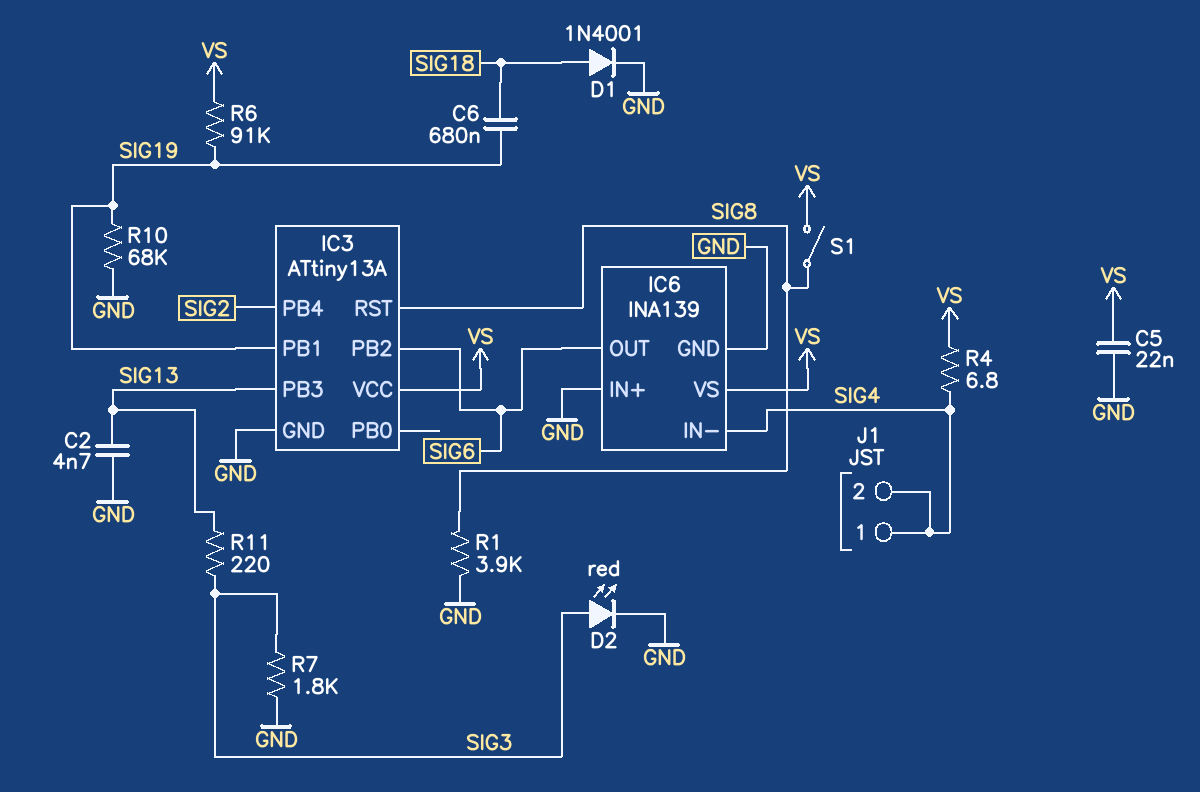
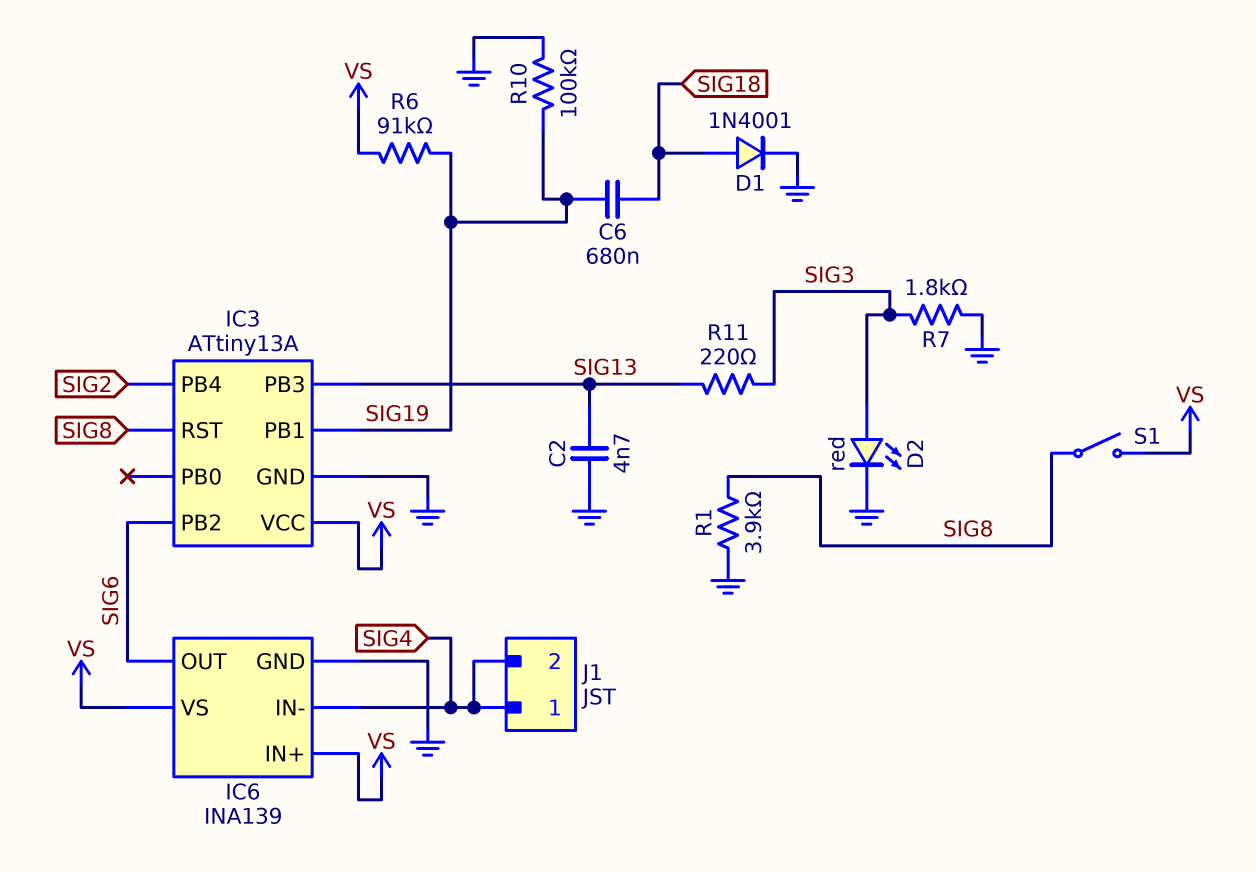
C5: 22nF (GND, VS) -> none
IC6 pin IN+: GND -> VS
R4: 6.8 (SIG4, VS) -> none
R10: 68k (GND, SIG19) -> 100k (GND, SIG19)

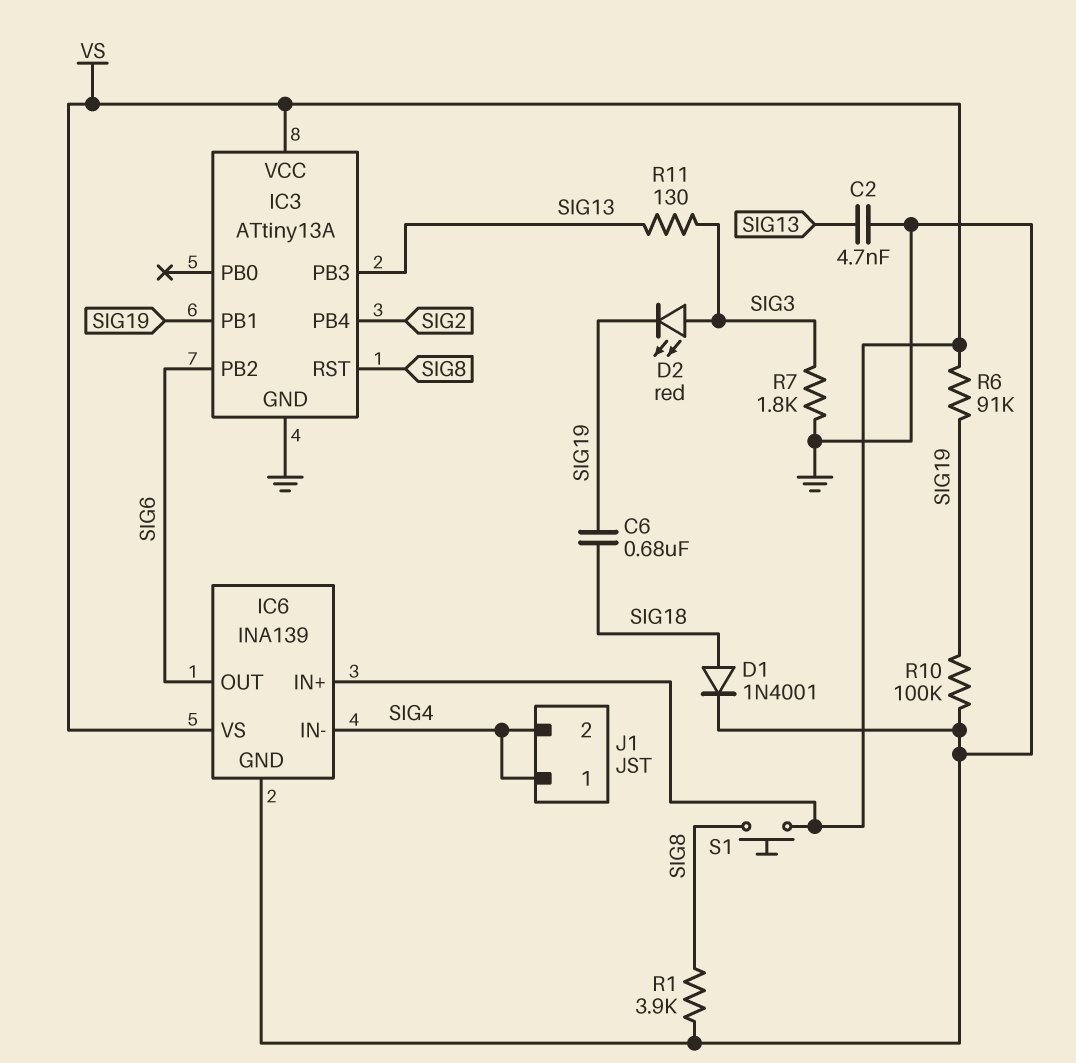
D2: LED red (A SIG3, K GND) -> LED red (A SIG3, K SIG19)
R11: 220 (SIG3, SIG13) -> 130 (SIG3, SIG13)
S1: switch (SIG8, VS) -> button (SIG8, VS)

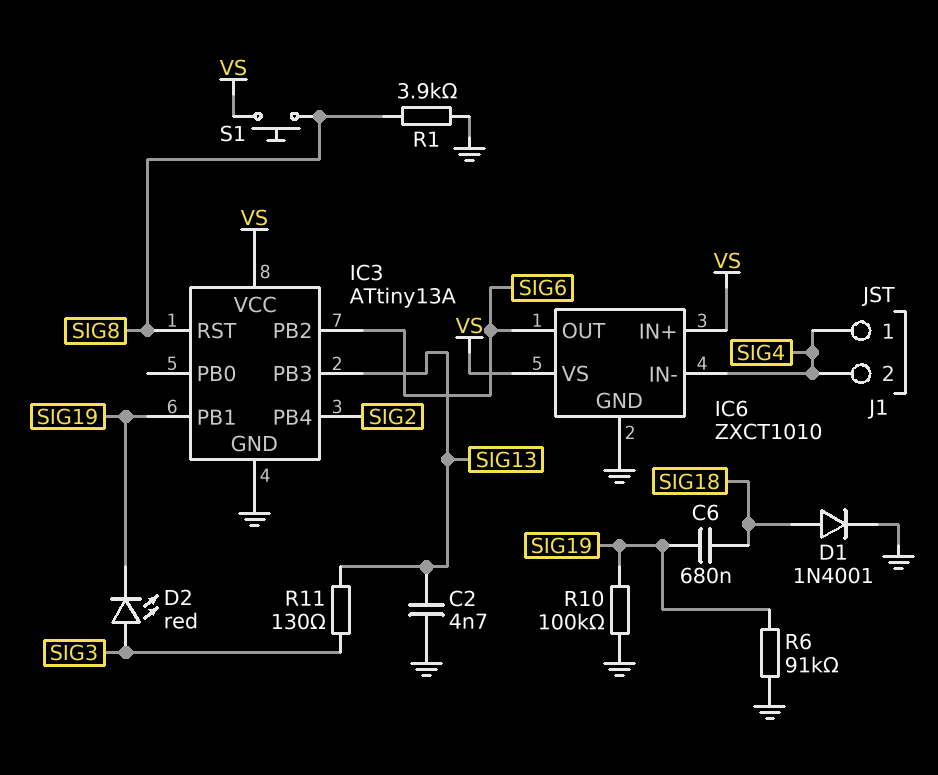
IC6: INA139 -> ZXCT1010
R6: 91k (SIG19, VS) -> 91k (GND, SIG19)
R7: 1.8k (GND, SIG3) -> none

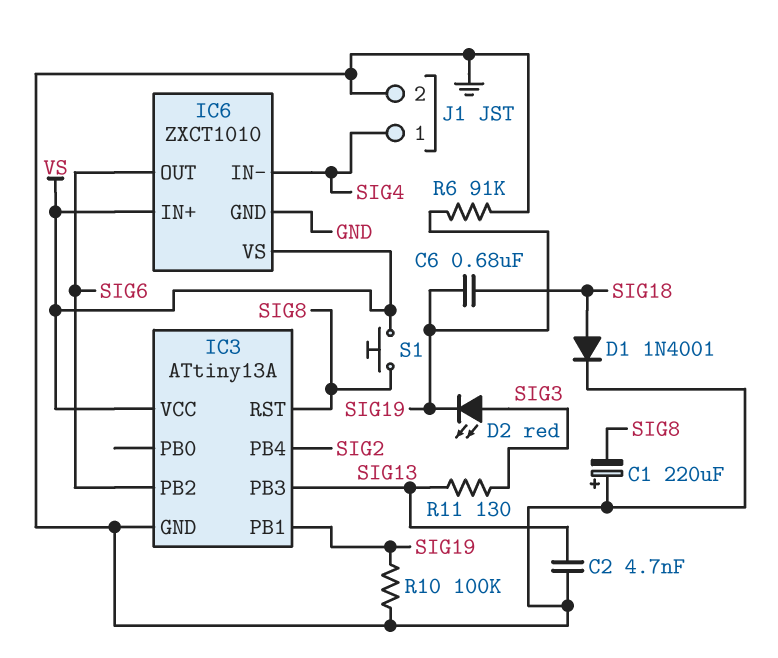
C1: none -> 220uF (plus GND, minus SIG8)
J1 pin 2: SIG4 -> GND
R1: 3.9k (GND, SIG8) -> none

